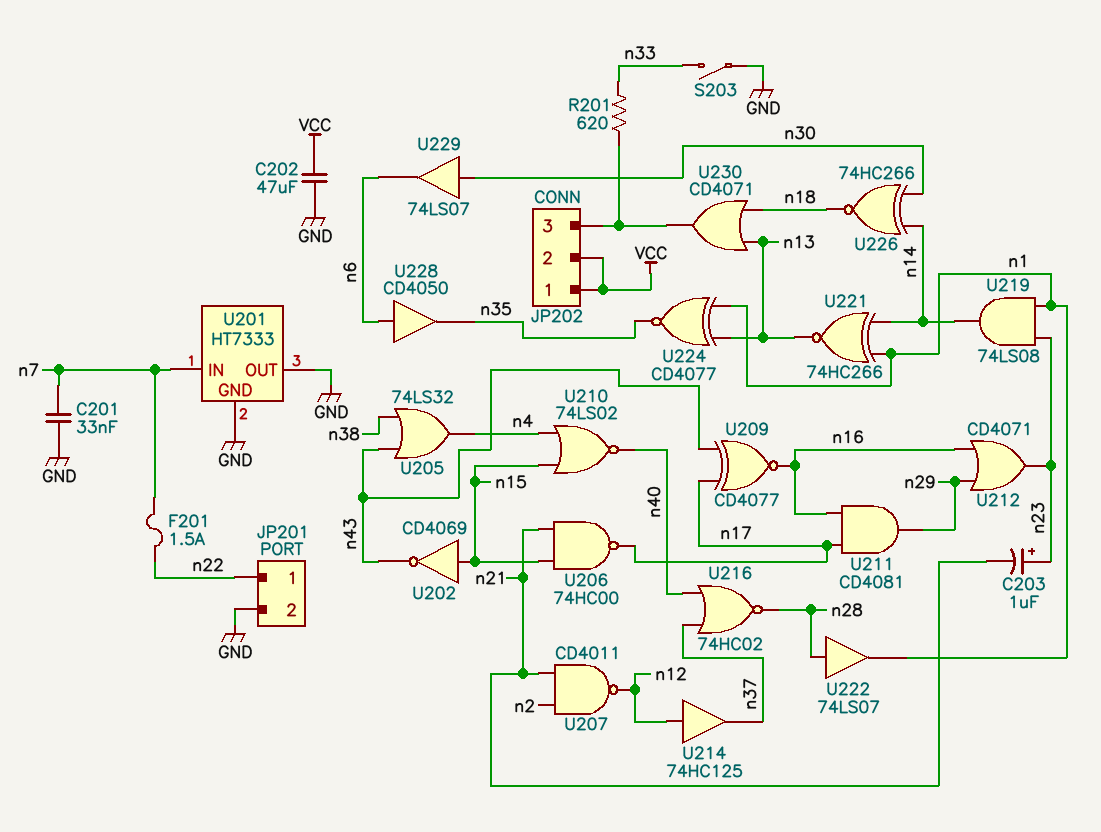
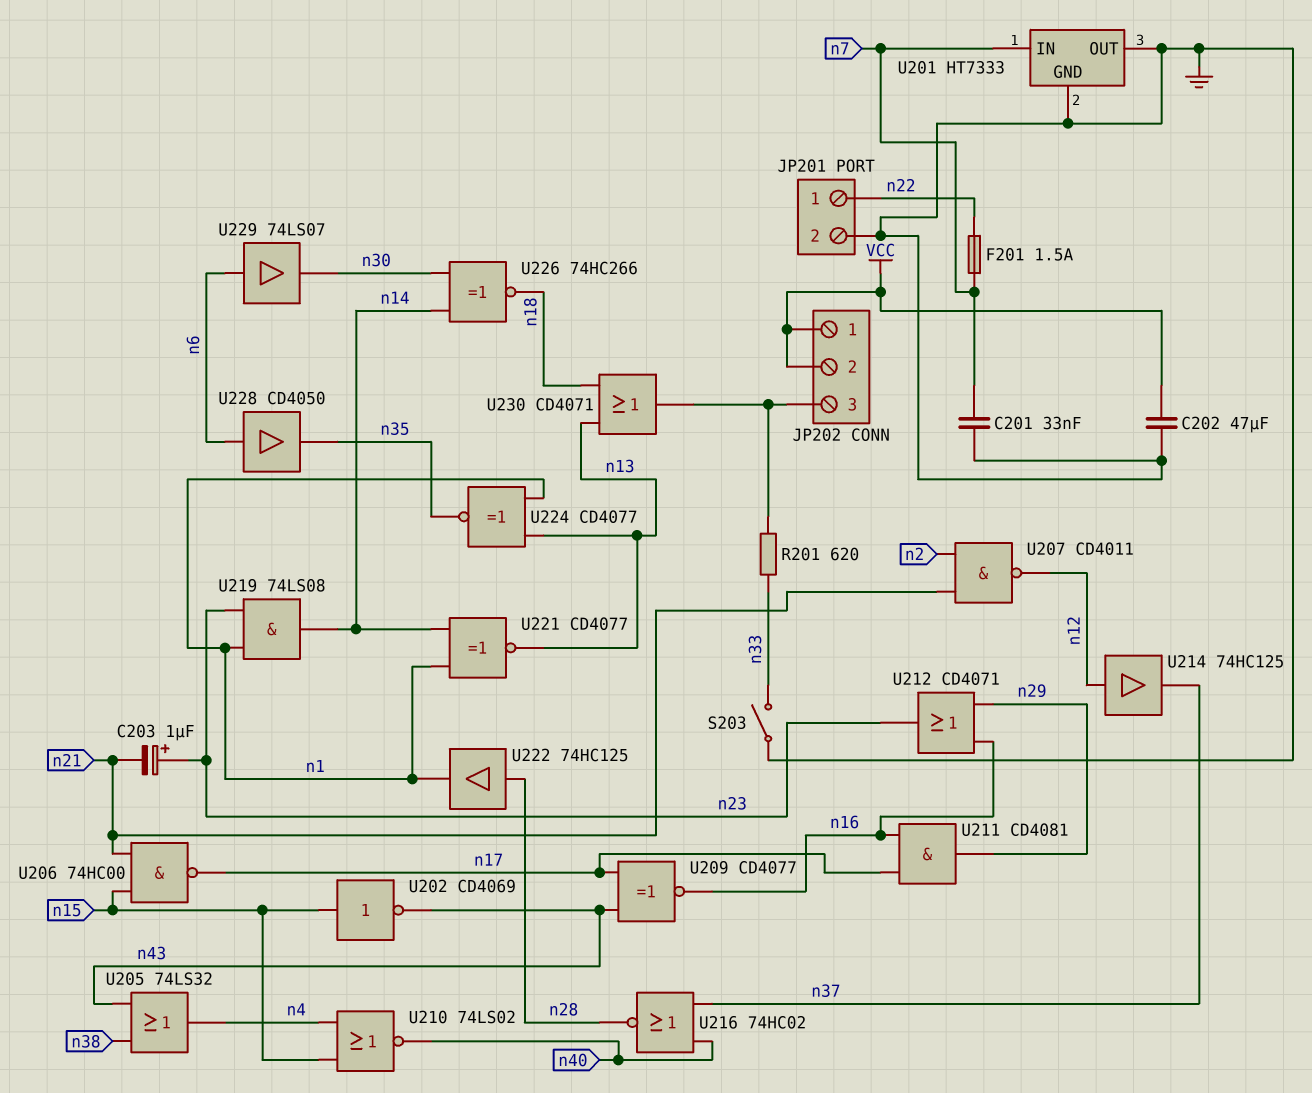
U221: XNOR 74HC266 (in n1, in n14, out n13) -> XNOR CD4077 (in n1, in n14, out n13)
U222: buffer 74LS07 (in n28, out n1) -> buffer 74HC125 (in n28, out n1)
U229: buffer 74LS07 (in n30, out n6) -> buffer 74LS07 (in n6, out n30)

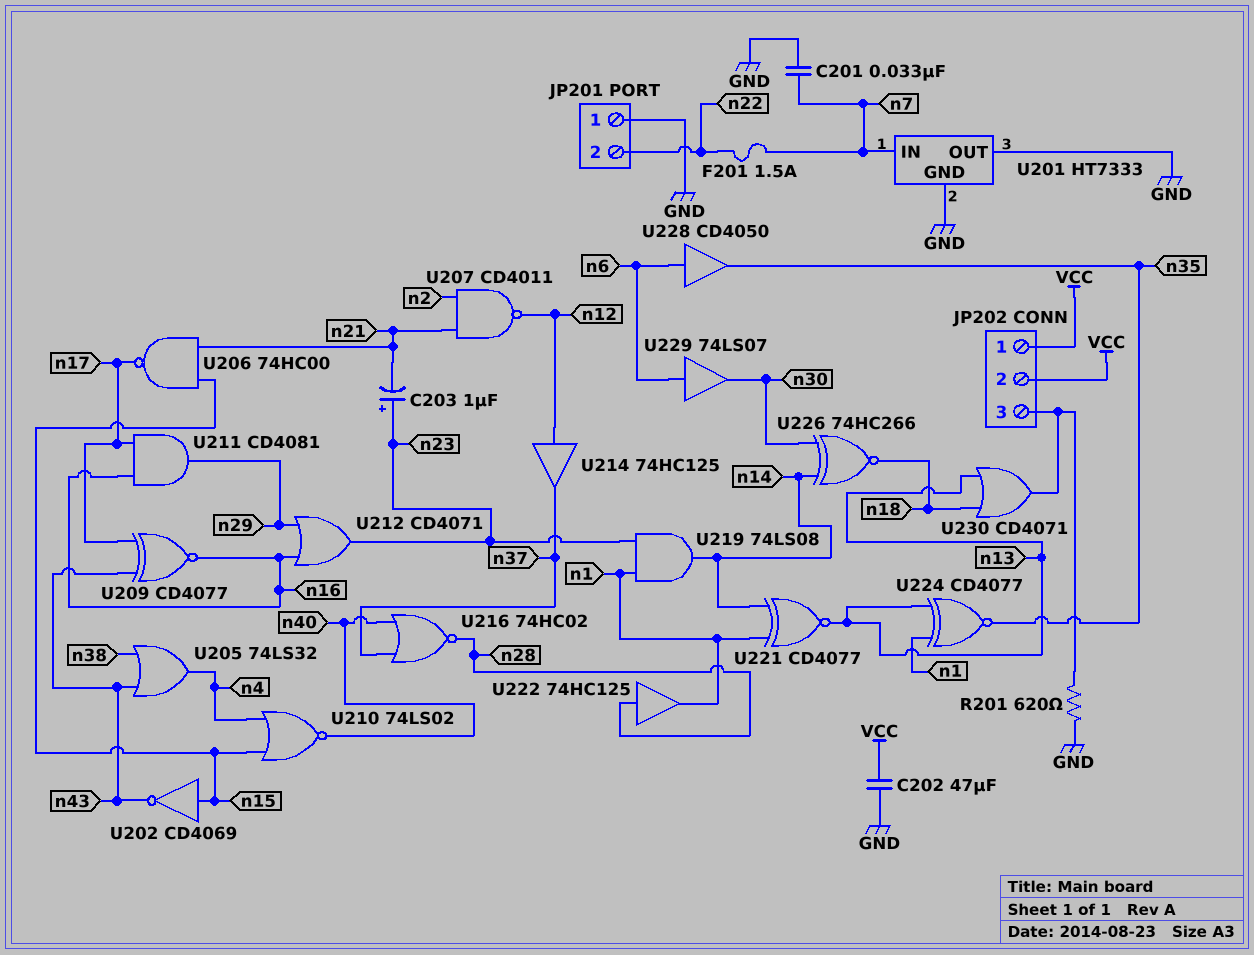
JP201 pin 1: n22 -> GND
JP201 pin 2: GND -> n22
R201: 620 (JP202/3, n33) -> 620 (GND, JP202/3)
S203: switch (GND, n33) -> none

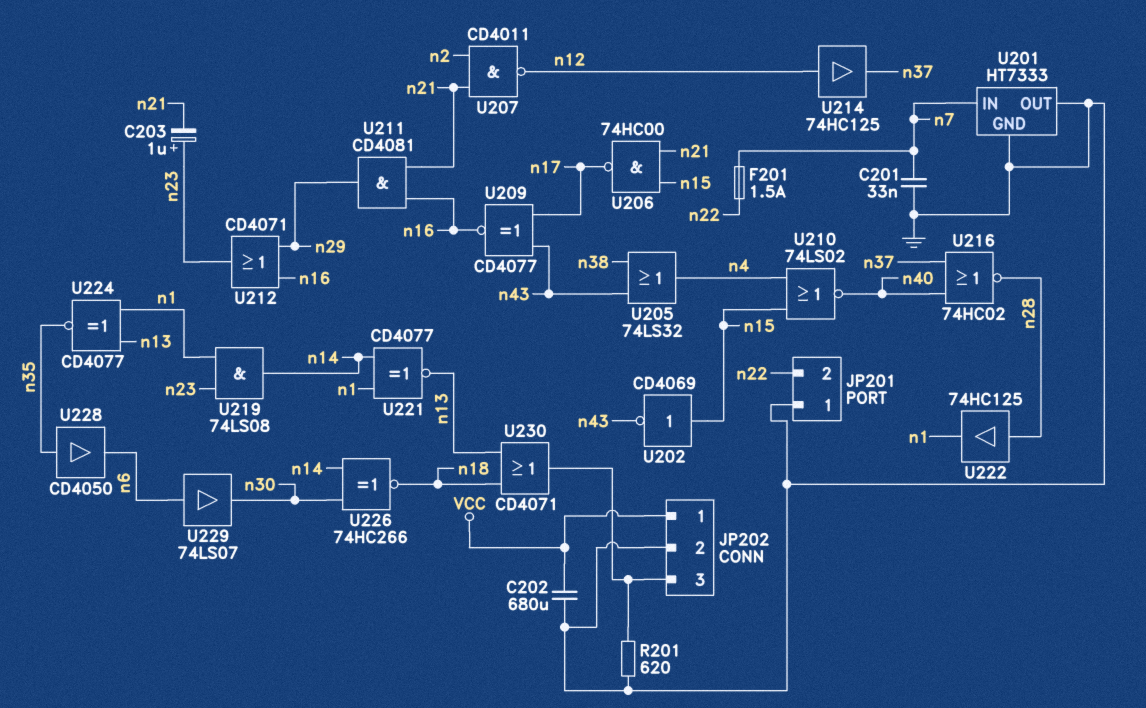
C202: 47uF (GND, VCC) -> 680uF (GND, VCC)
JP202 pin 2: VCC -> GND
U211: AND CD4081 (in n16, in n17, out n29) -> AND CD4081 (in n16, in n21, out n29)
U228: buffer CD4050 (in n6, out n35) -> buffer CD4050 (in n35, out n6)

